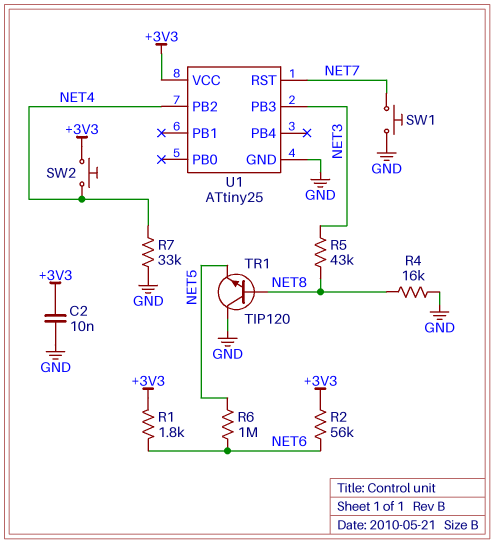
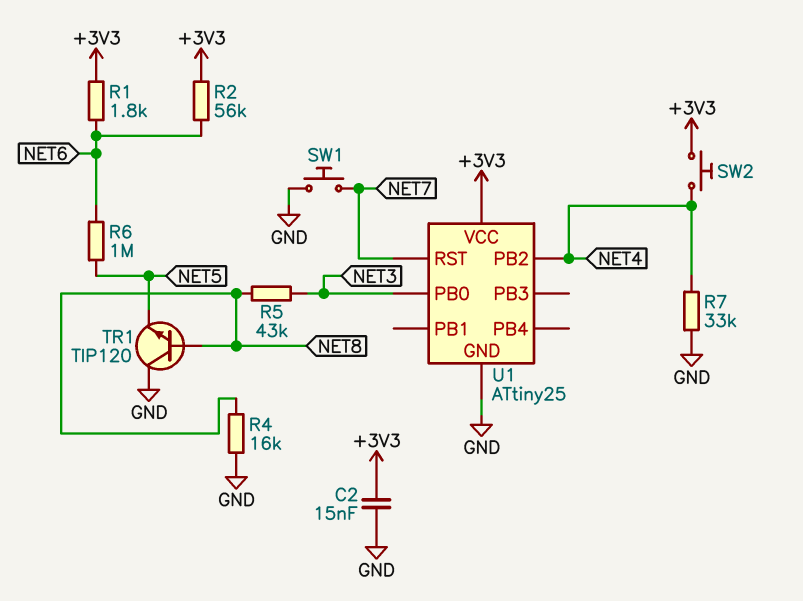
C2: 10nF (+3V3, GND) -> 15nF (+3V3, GND)
U1 pin PB0: none -> NET3
U1 pin PB3: NET3 -> none

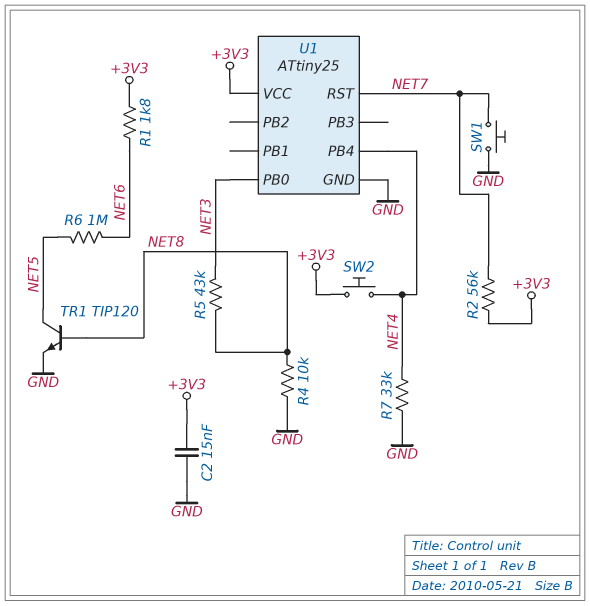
R2: 56k (+3V3, NET6) -> 56k (+3V3, NET7)
R4: 16k (GND, NET8) -> 10k (GND, NET8)
TR1: NPN TIP120 (B NET8, C GND, E NET5) -> NPN TIP120 (B NET8, C NET5, E GND)
U1 pin PB2: NET4 -> none
U1 pin PB4: none -> NET4

